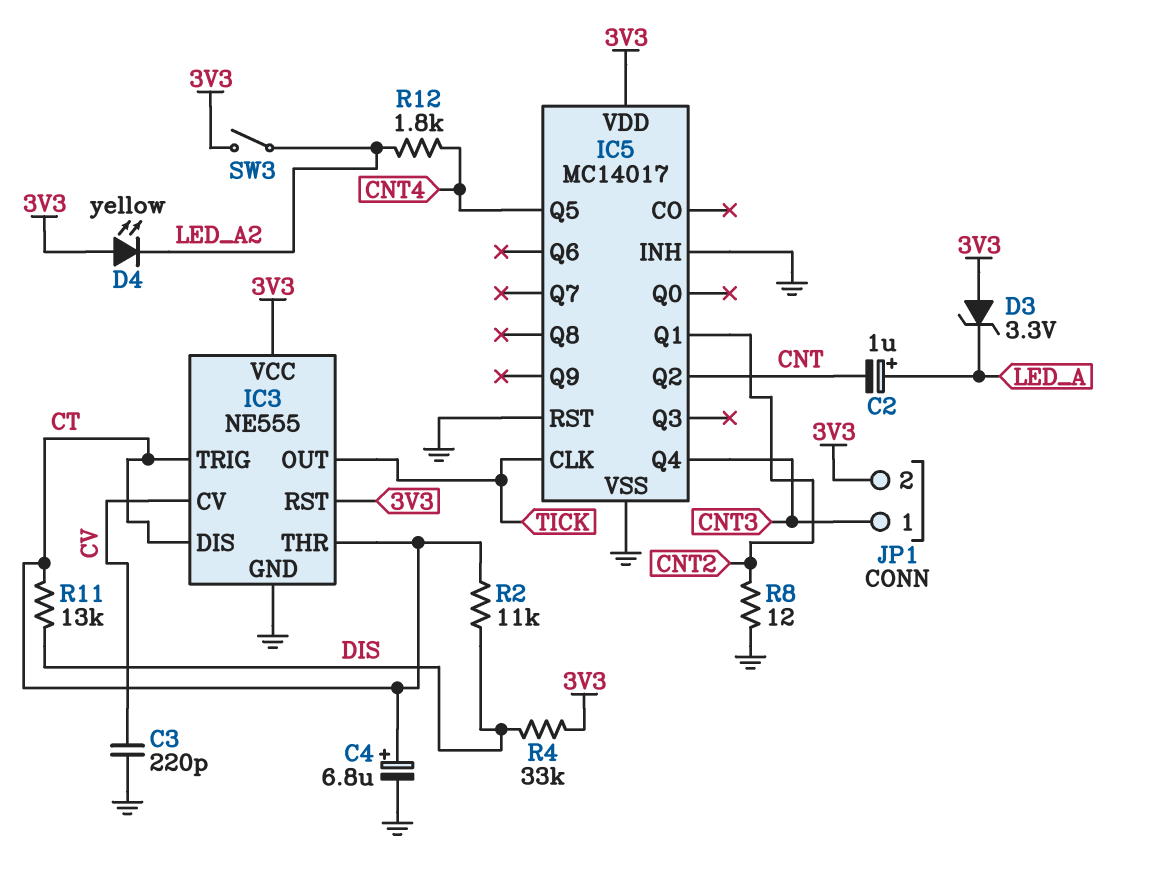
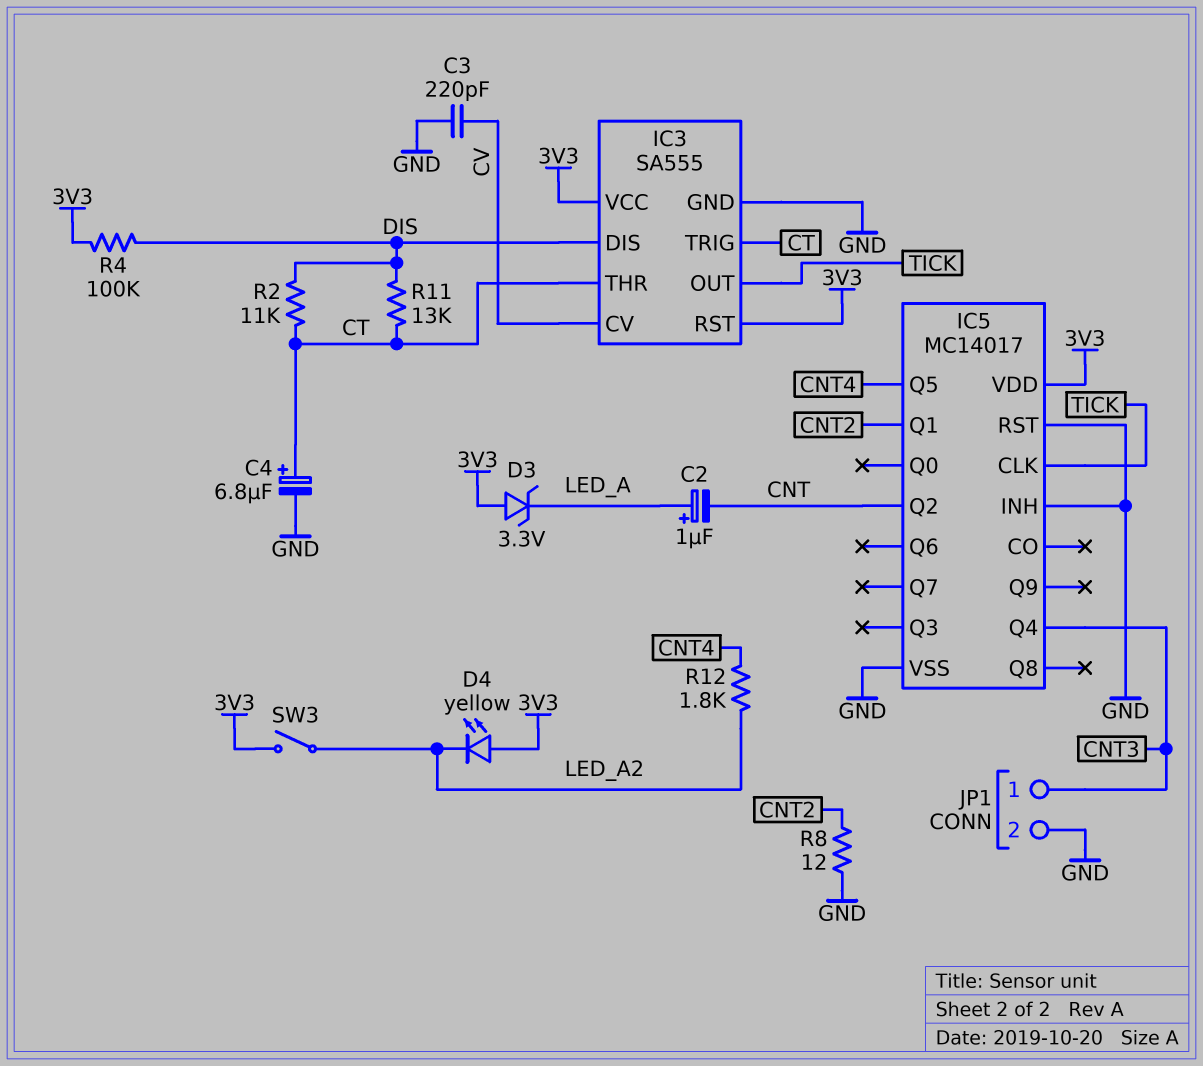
IC3: NE555 -> SA555
IC3 pin DIS: CT -> DIS
JP1 pin 2: 3V3 -> GND
R4: 33k (3V3, DIS) -> 100k (3V3, DIS)

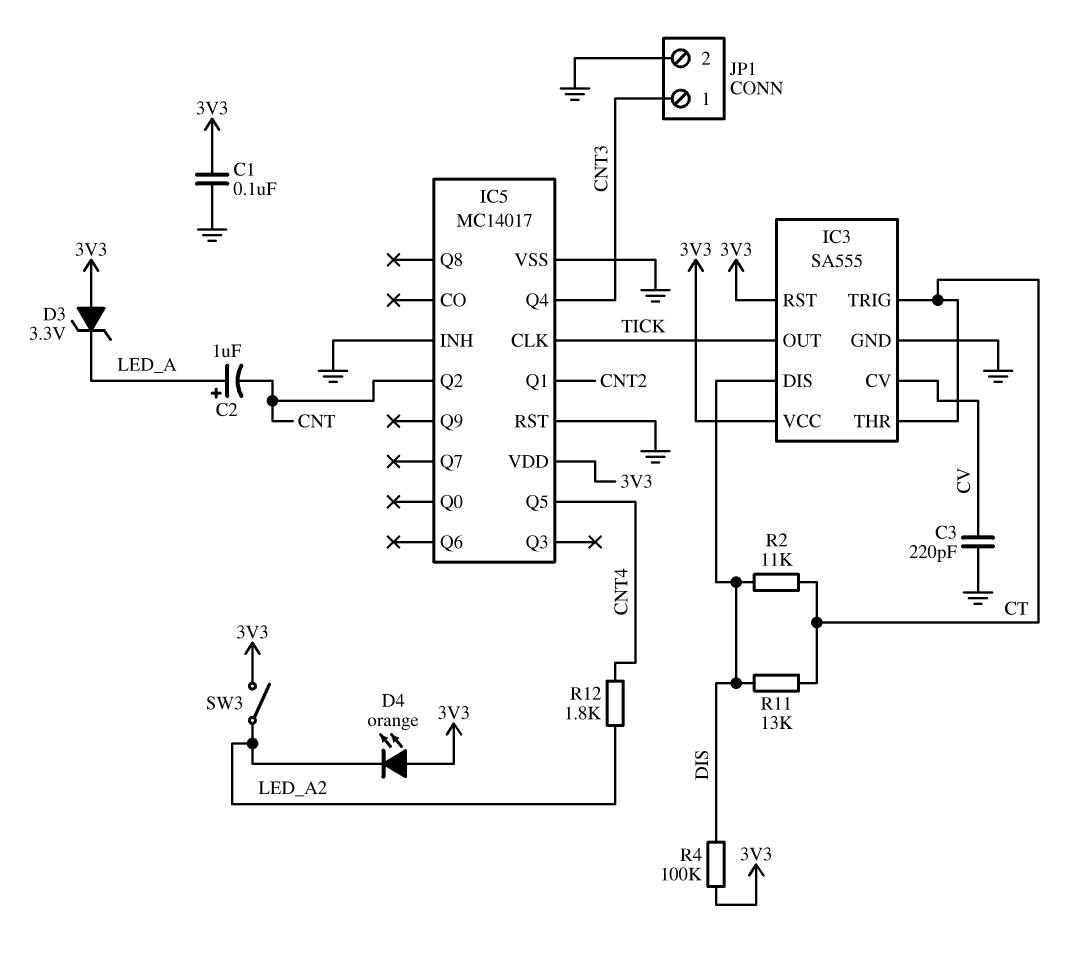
C1: none -> 100nF (3V3, GND)
C4: 6.8uF (plus CT, minus GND) -> none
D4: LED yellow (A 3V3, K LED_A2) -> LED orange (A 3V3, K LED_A2)
R8: 12 (CNT2, GND) -> none

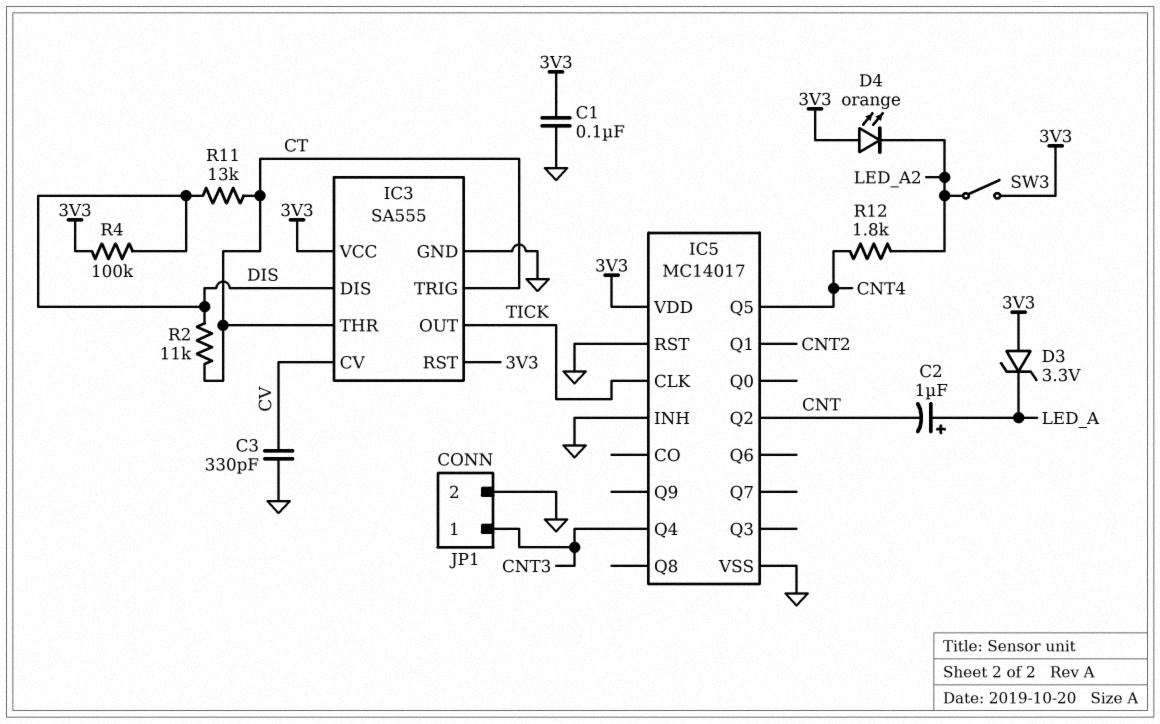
C3: 220pF (CV, GND) -> 330pF (CV, GND)

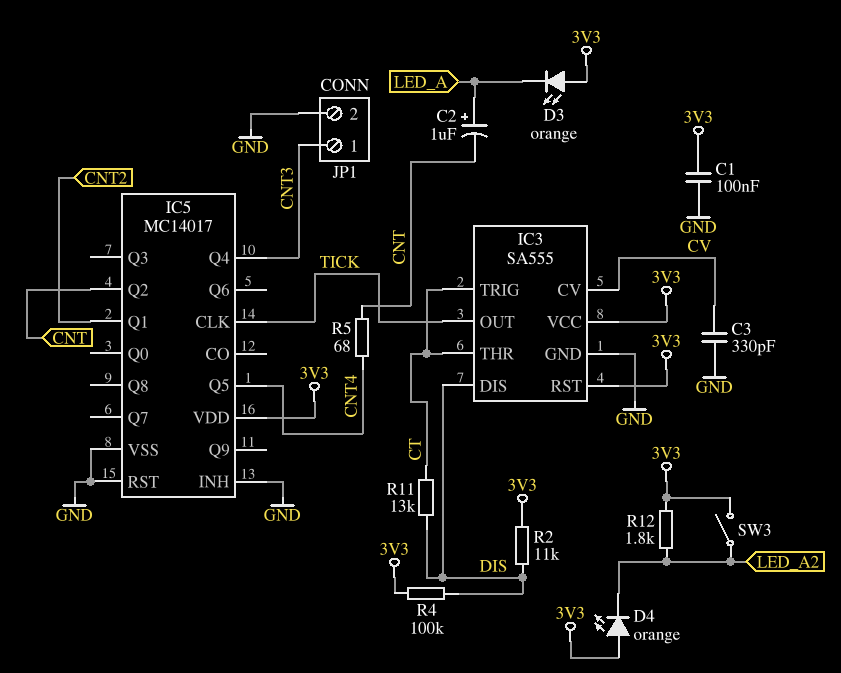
D3: zener 3.3V (A 3V3, K LED_A) -> LED orange (A 3V3, K LED_A)
R2: 11k (CT, DIS) -> 11k (3V3, DIS)
R5: none -> 68 (CNT, CNT4)
R12: 1.8k (CNT4, LED_A2) -> 1.8k (3V3, LED_A2)

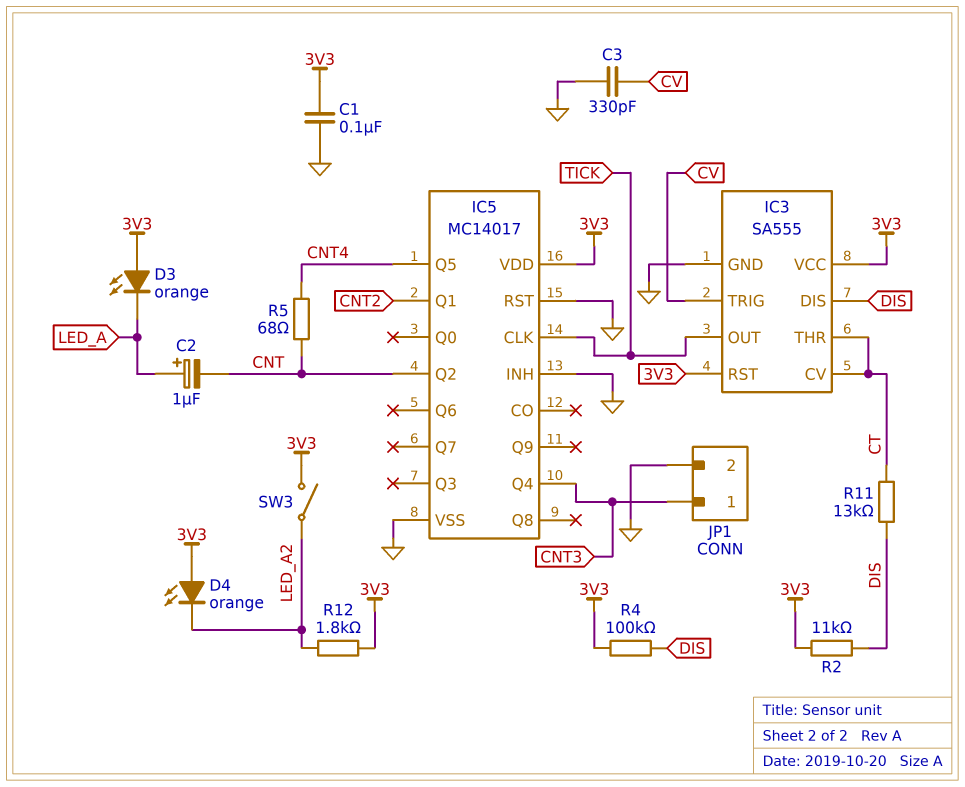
IC3 pin CV: CV -> CT
IC3 pin TRIG: CT -> CV

